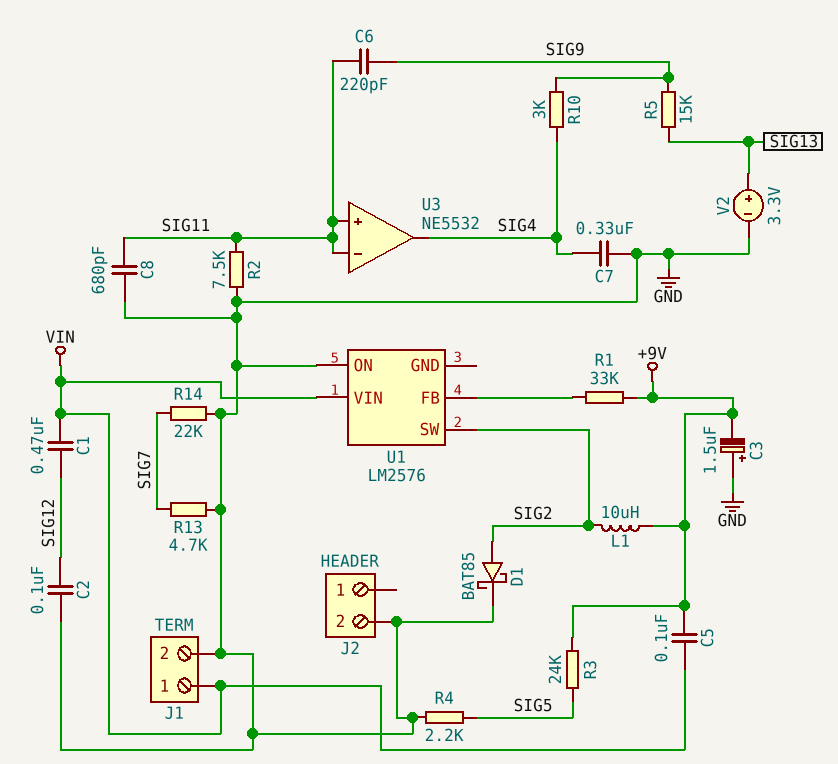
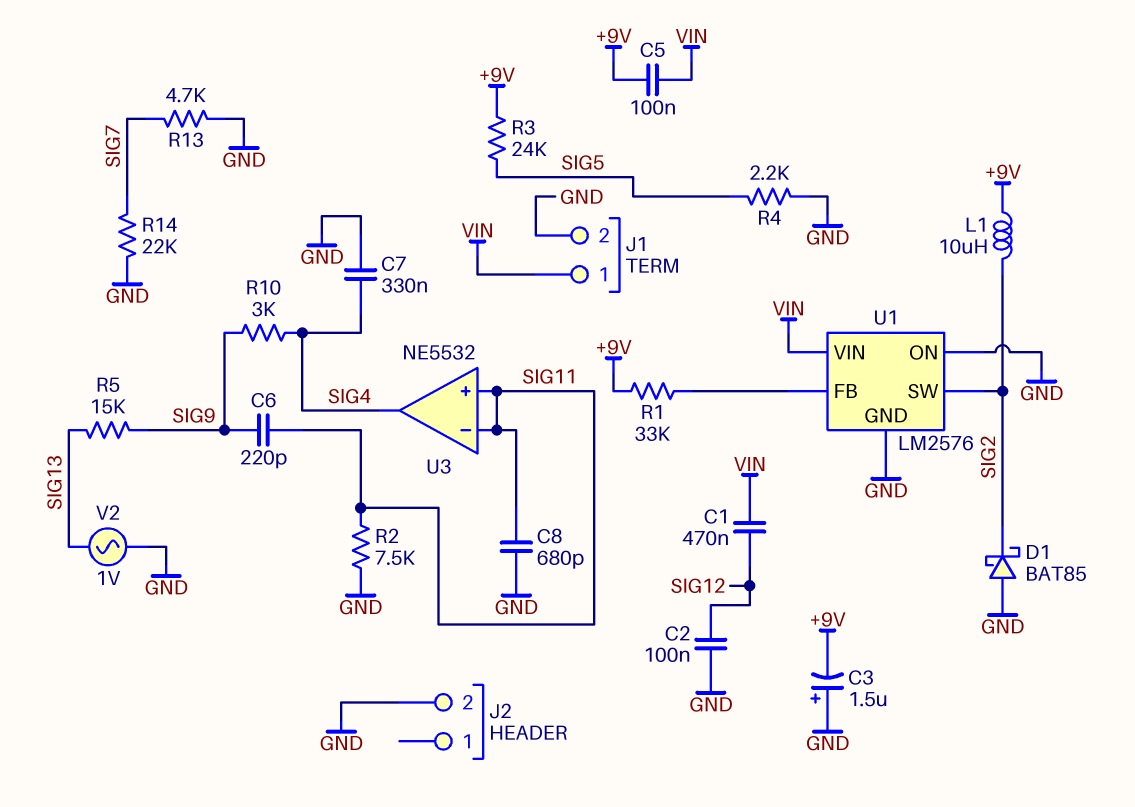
D1: schottky BAT85 (A SIG2, K GND) -> schottky BAT85 (A GND, K SIG2)
U1 pin GND: none -> GND
V2: 3.3V (plus SIG13, minus GND) -> AC 1V (GND, SIG13)

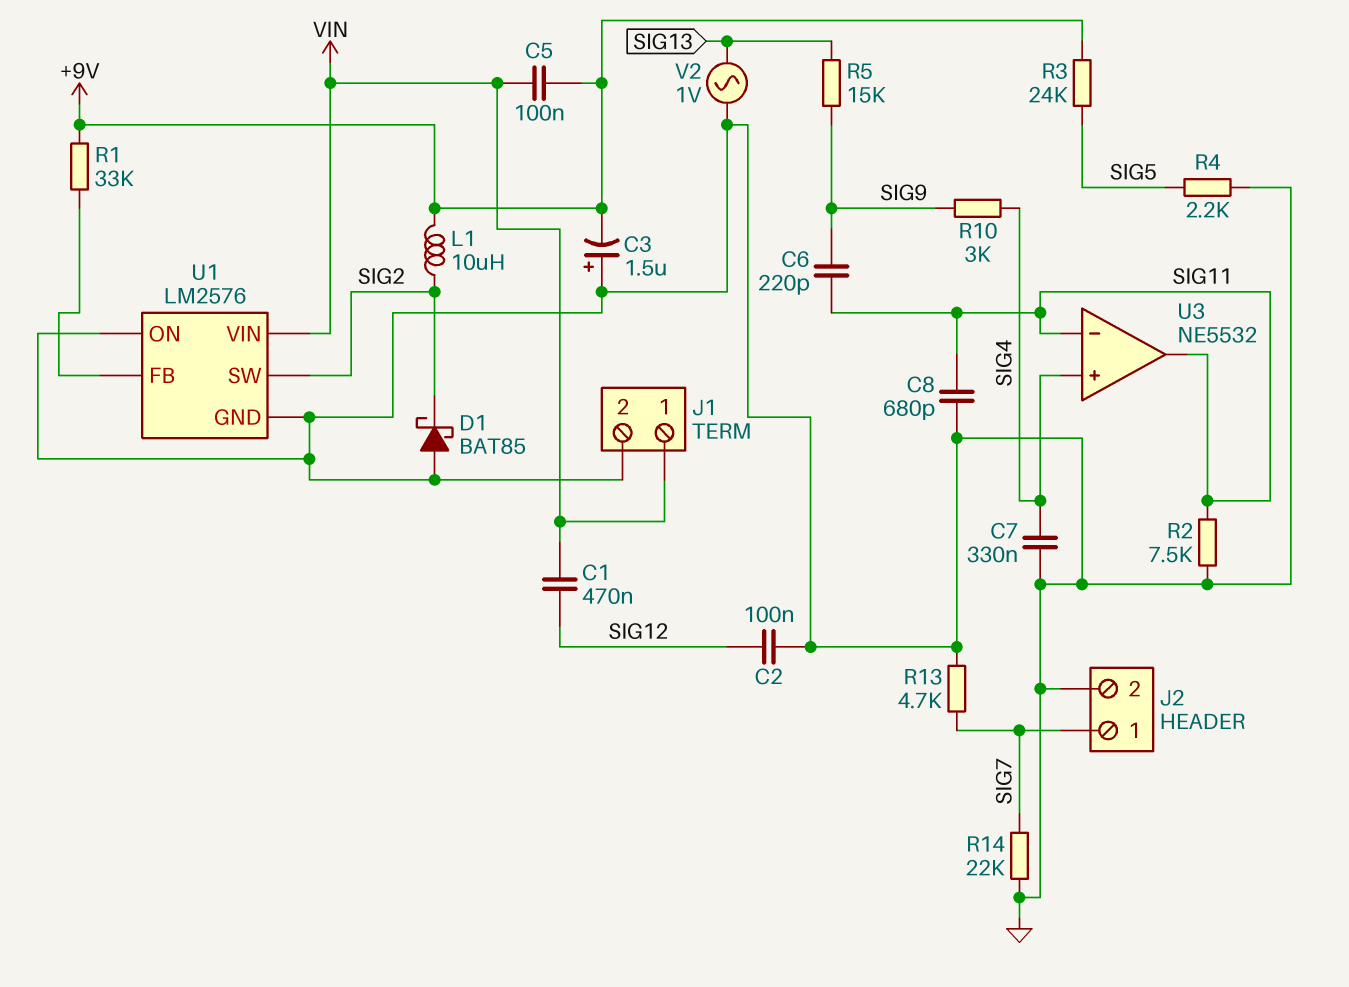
J2 pin 1: none -> SIG7
U3 pin in+: SIG11 -> SIG4
U3 pin out: SIG4 -> SIG11

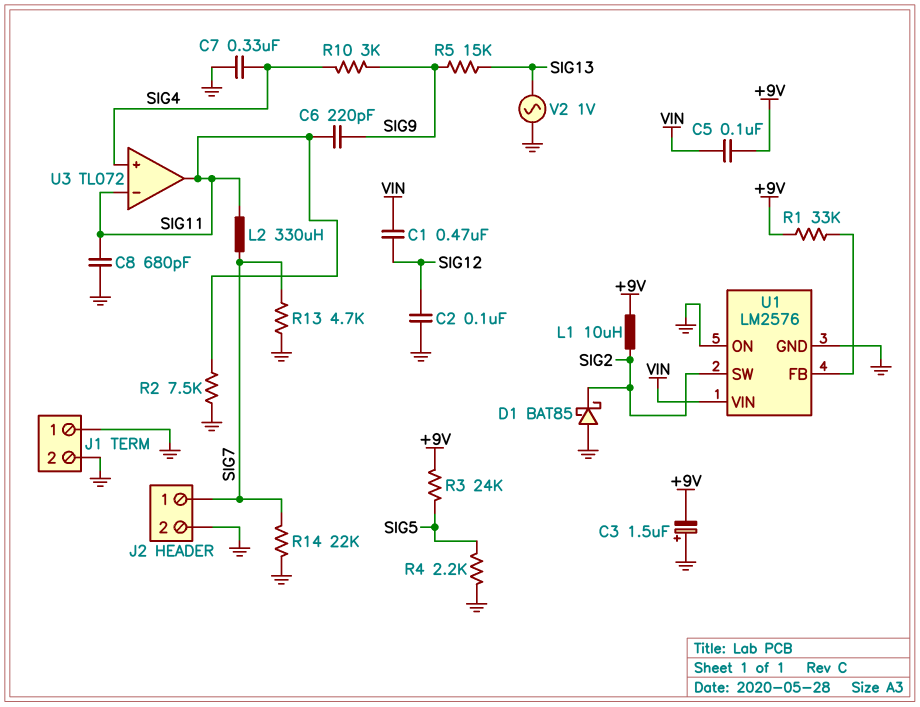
J1 pin 1: VIN -> GND
L2: none -> 330uH (SIG7, SIG11)
U3: NE5532 -> TL072

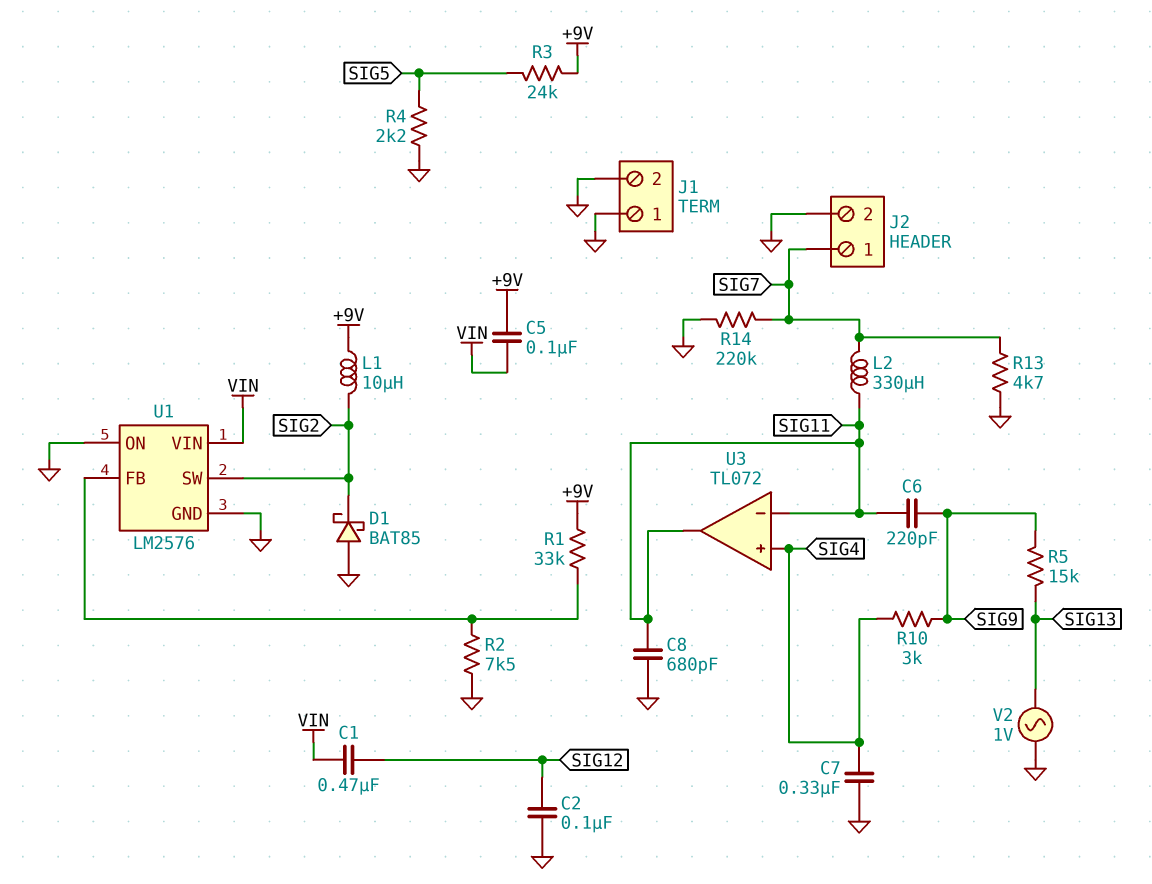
C3: 1.5uF (plus GND, minus +9V) -> none
R2: 7.5k (GND, SIG11) -> 7.5k (GND, U1/FB)
R14: 22k (GND, SIG7) -> 220k (GND, SIG7)

